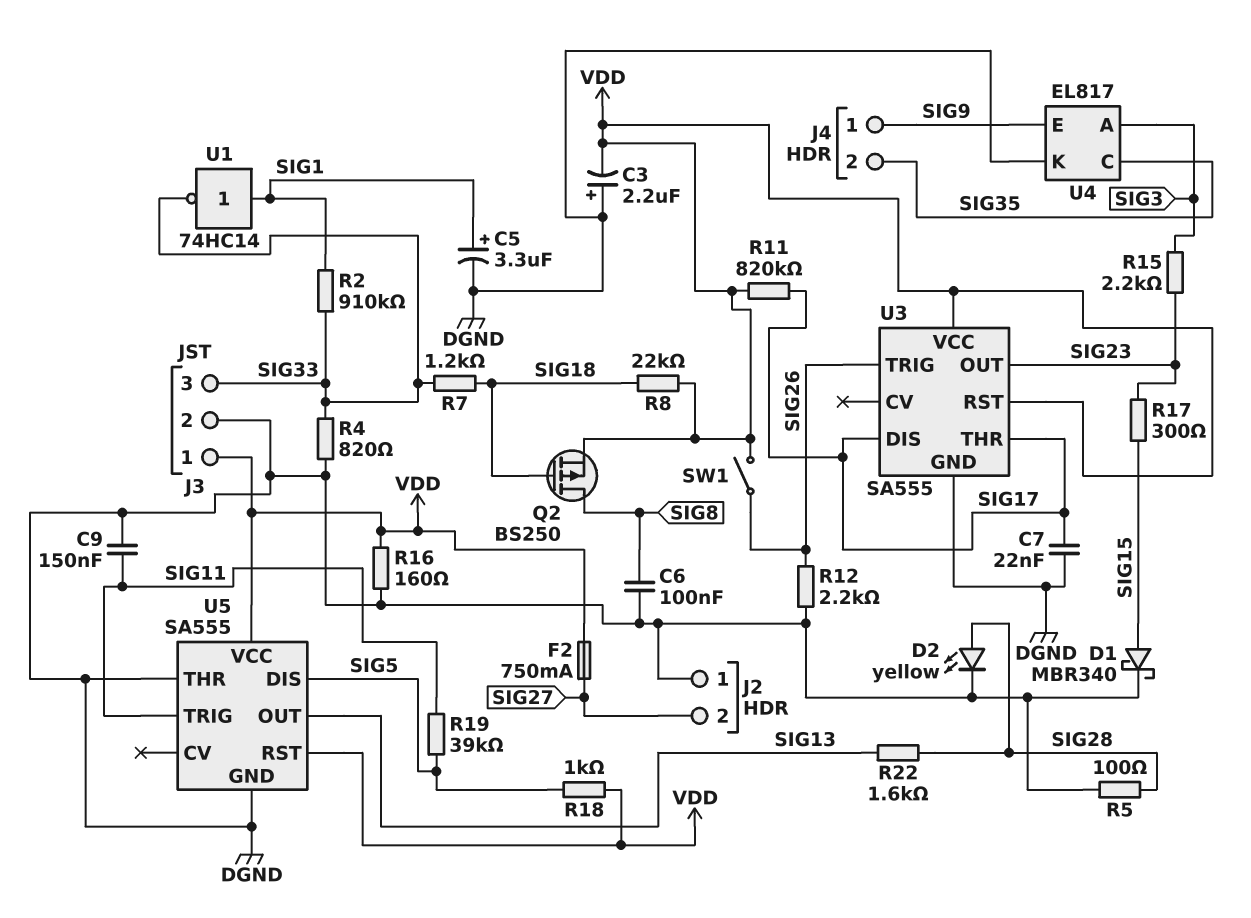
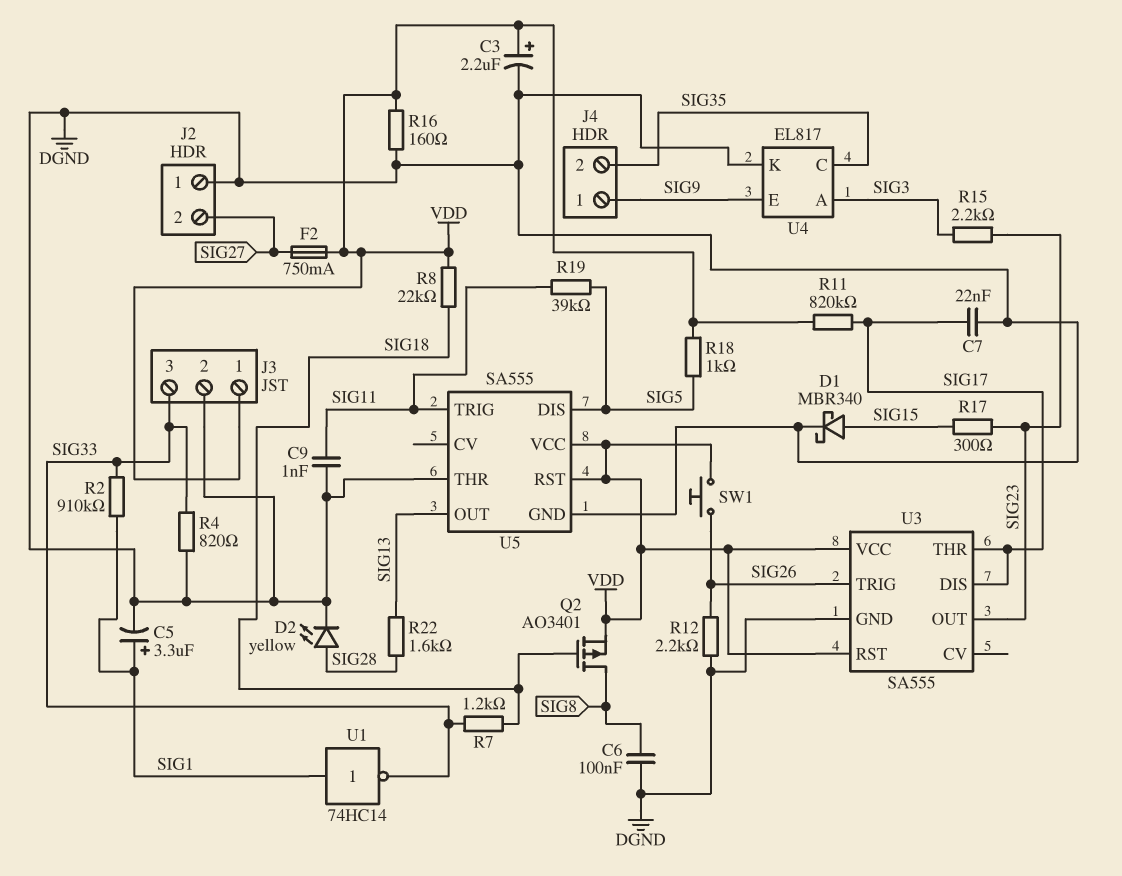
C3: 2.2uF (plus DGND, minus VDD) -> 2.2uF (plus VDD, minus DGND)
C9: 150nF (DGND, SIG11) -> 1nF (DGND, SIG11)
Q2: PMOS BS250 (G SIG18, D SIG8, S VDD) -> PMOS AO3401 (G SIG18, D SIG8, S VDD)
R5: 100 (DGND, SIG28) -> none
SW1: switch (SIG26, VDD) -> button (SIG26, VDD)

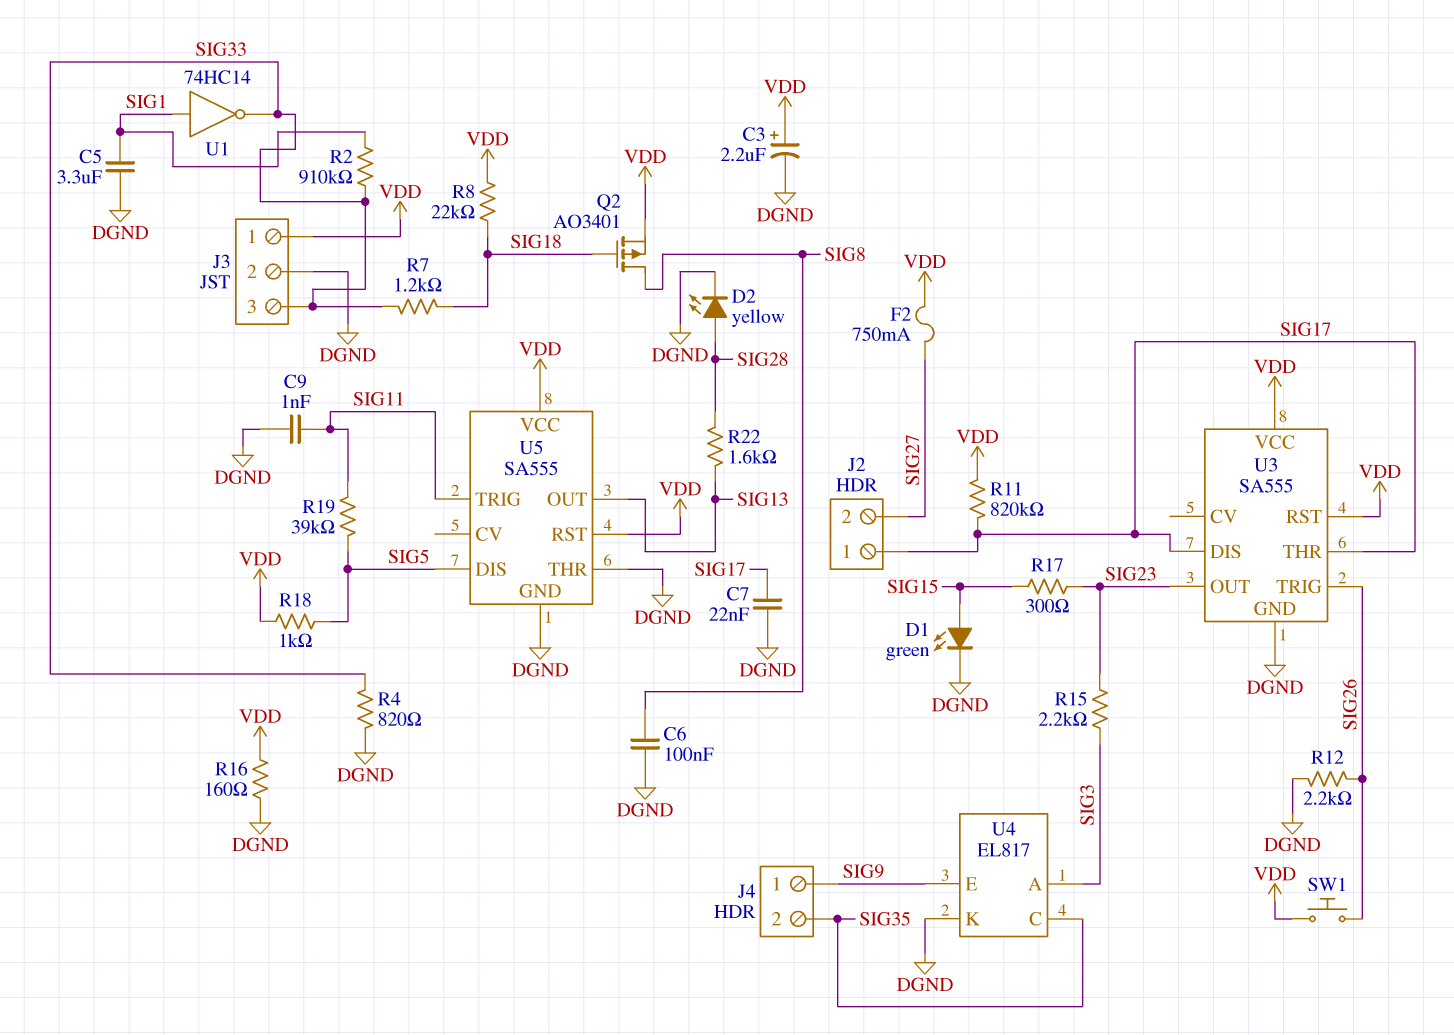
C5: 3.3uF (plus SIG1, minus DGND) -> 3.3uF (DGND, SIG1)
D1: schottky MBR340 (A SIG15, K DGND) -> LED green (A SIG15, K DGND)
J2 pin 1: DGND -> SIG17

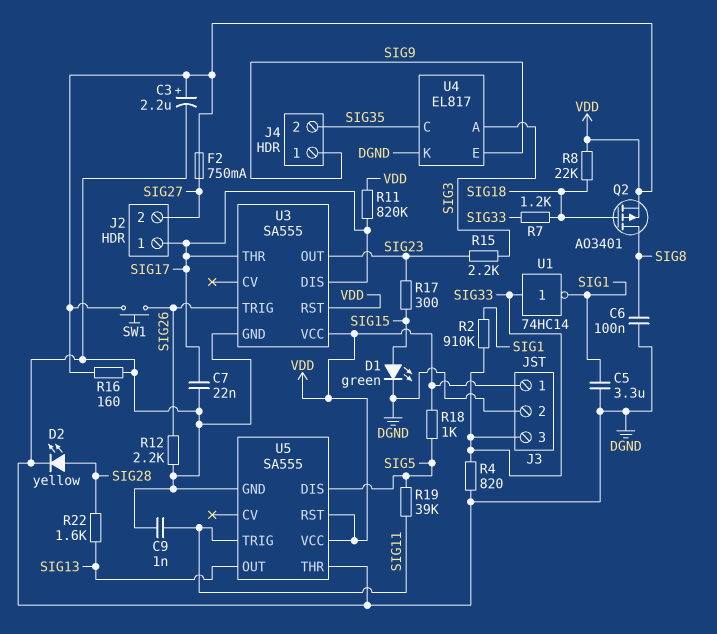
U1: NOT 74HC14 (in SIG1, out SIG33) -> NOT 74HC14 (in SIG33, out SIG1)

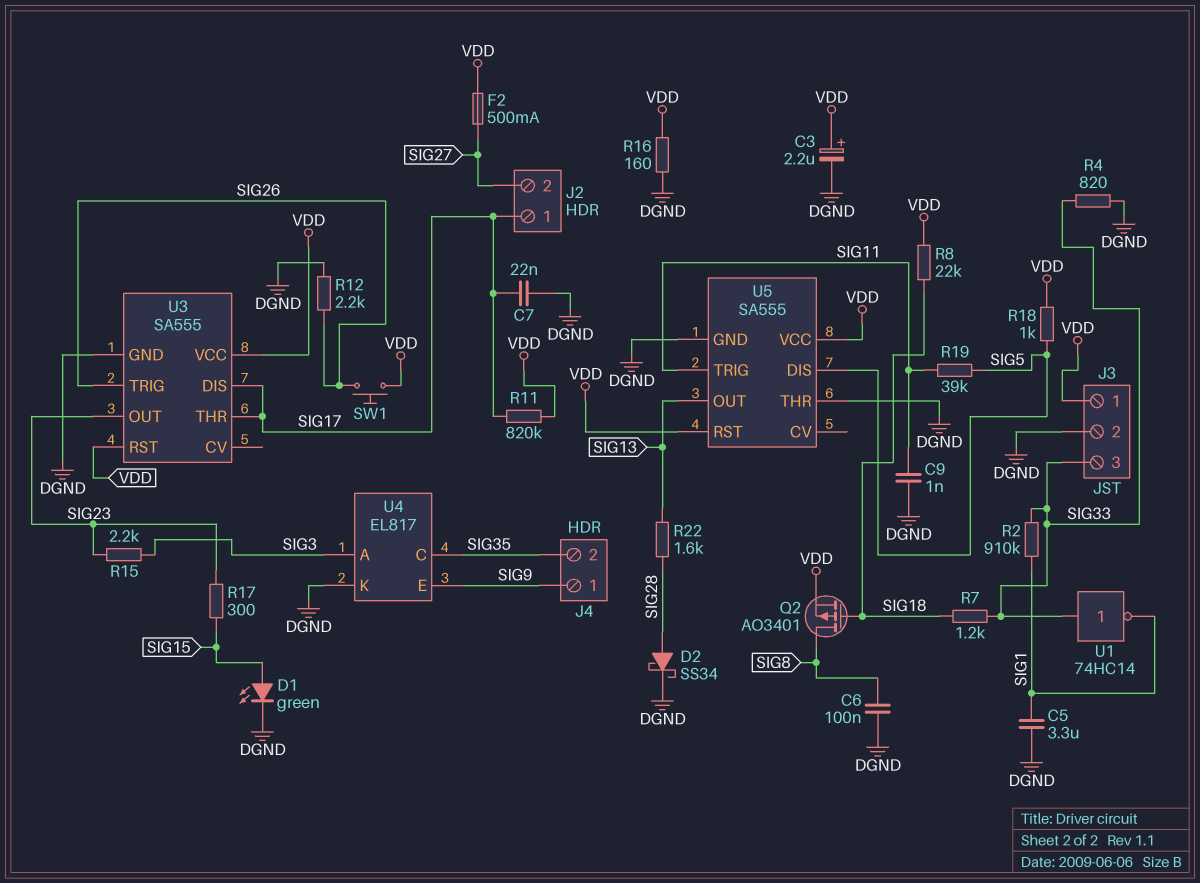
D2: LED yellow (A SIG28, K DGND) -> schottky SS34 (A SIG28, K DGND)
F2: 750mA (SIG27, VDD) -> 500mA (SIG27, VDD)

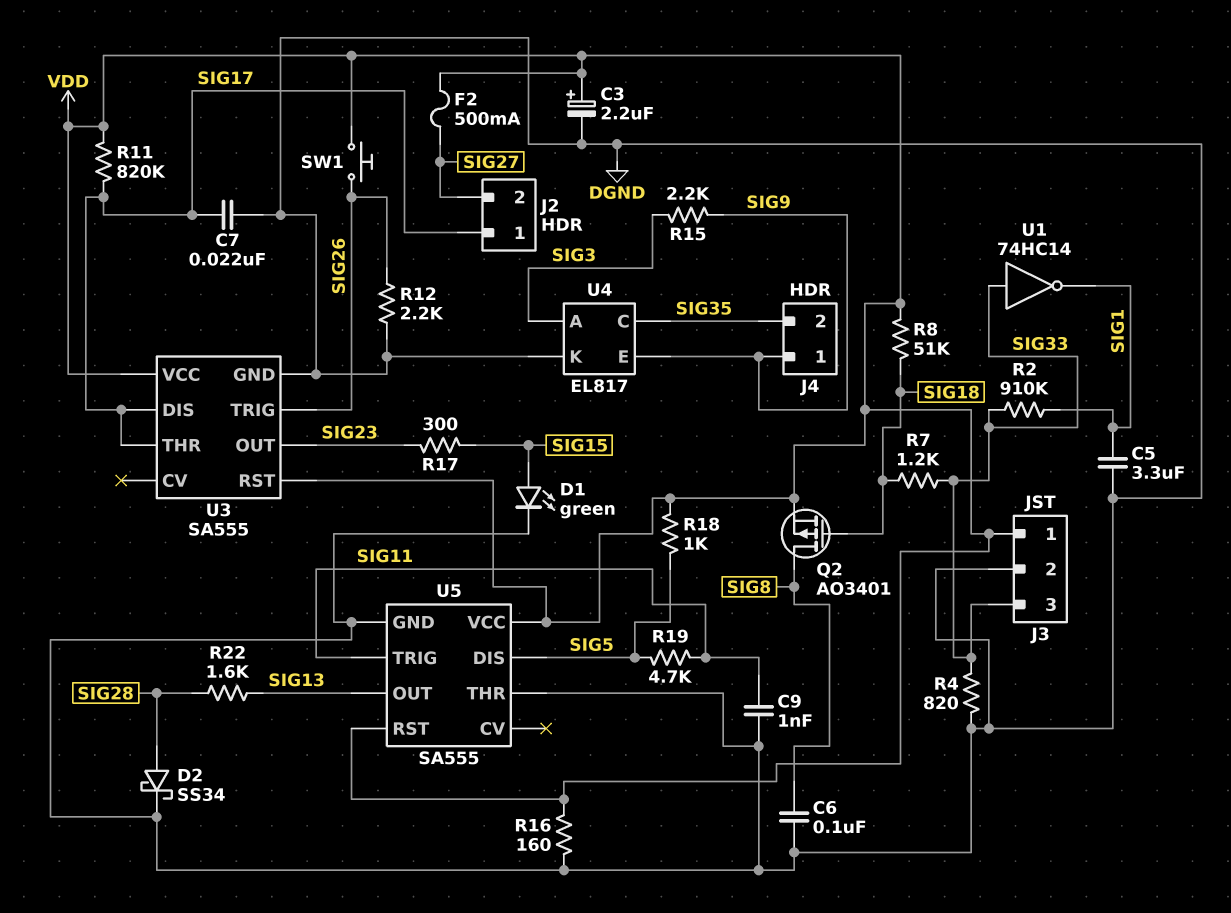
R8: 22k (SIG18, VDD) -> 51k (SIG18, VDD)
R15: 2.2k (SIG3, SIG23) -> 2.2k (SIG3, SIG9)
R19: 39k (SIG5, SIG11) -> 4.7k (SIG5, SIG11)

